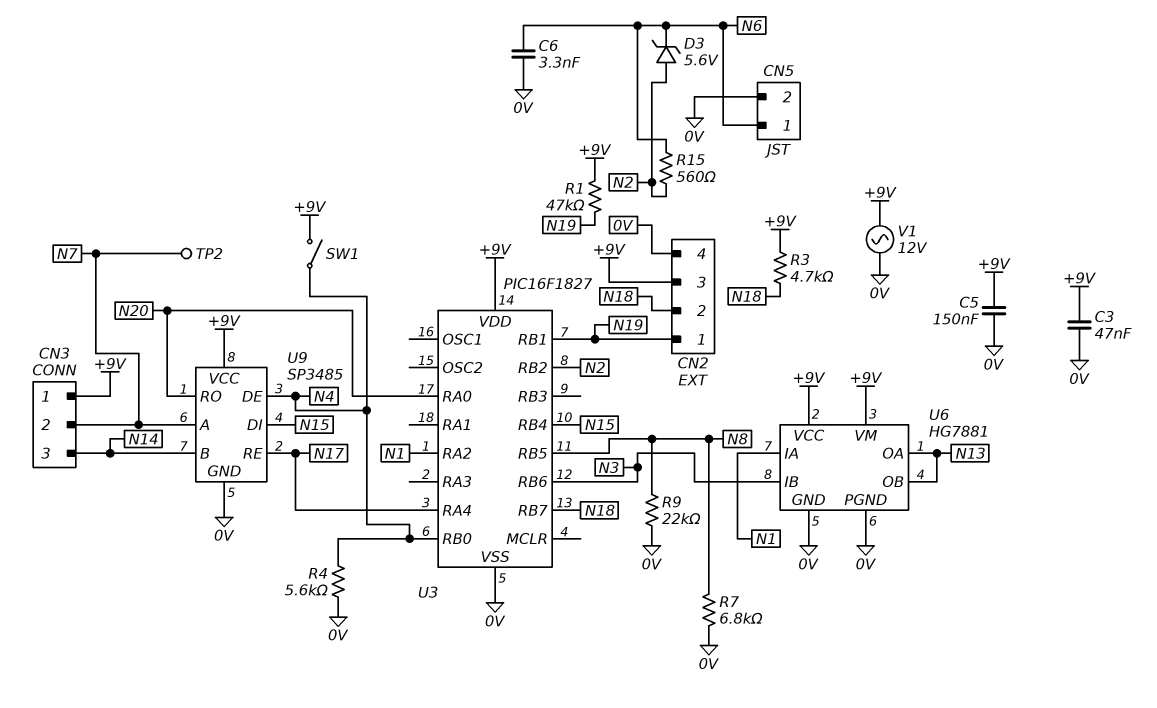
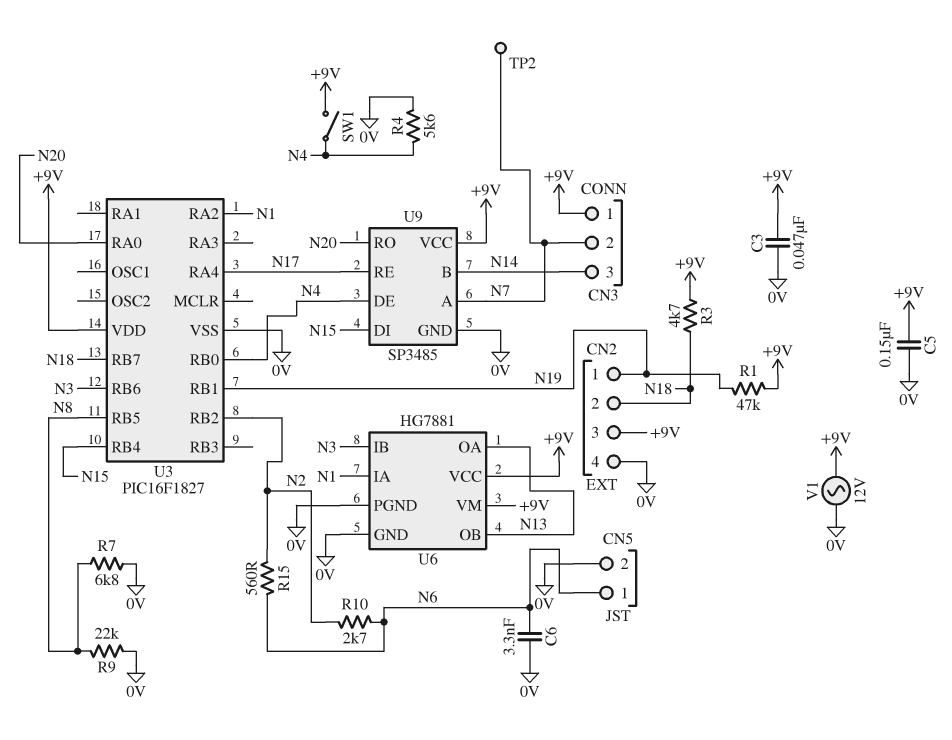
D3: zener 5.6V (A N2, K N6) -> none
R10: none -> 2.7k (N2, N6)

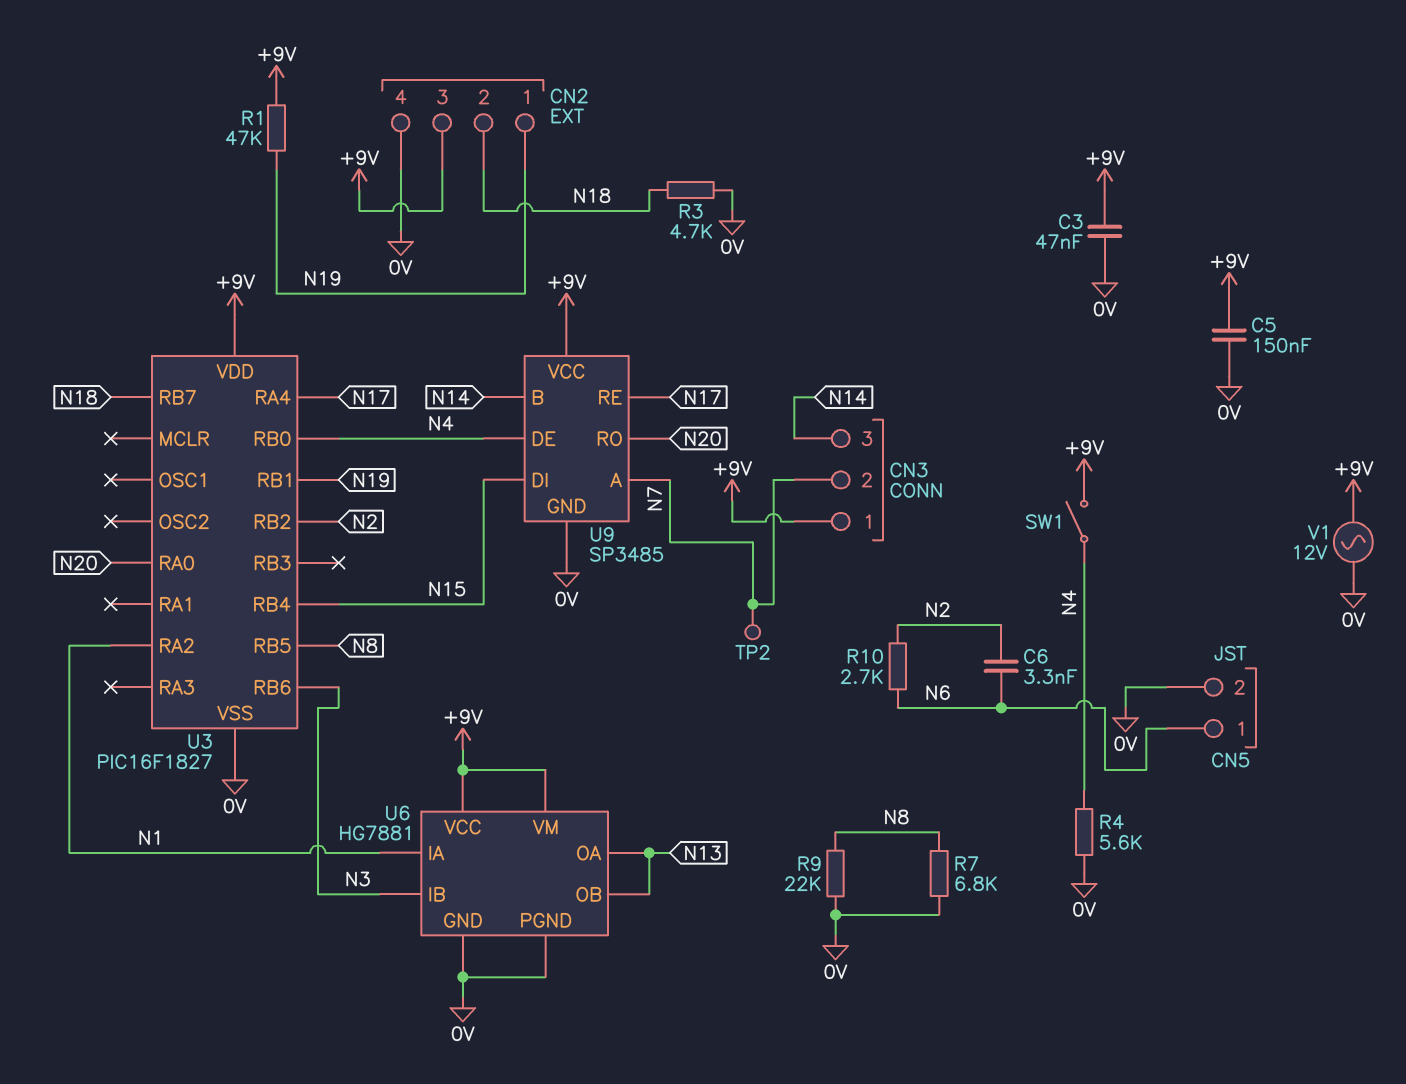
C6: 3.3nF (0V, N6) -> 3.3nF (N2, N6)
R3: 4.7k (+9V, N18) -> 4.7k (0V, N18)
R15: 560 (N2, N6) -> none

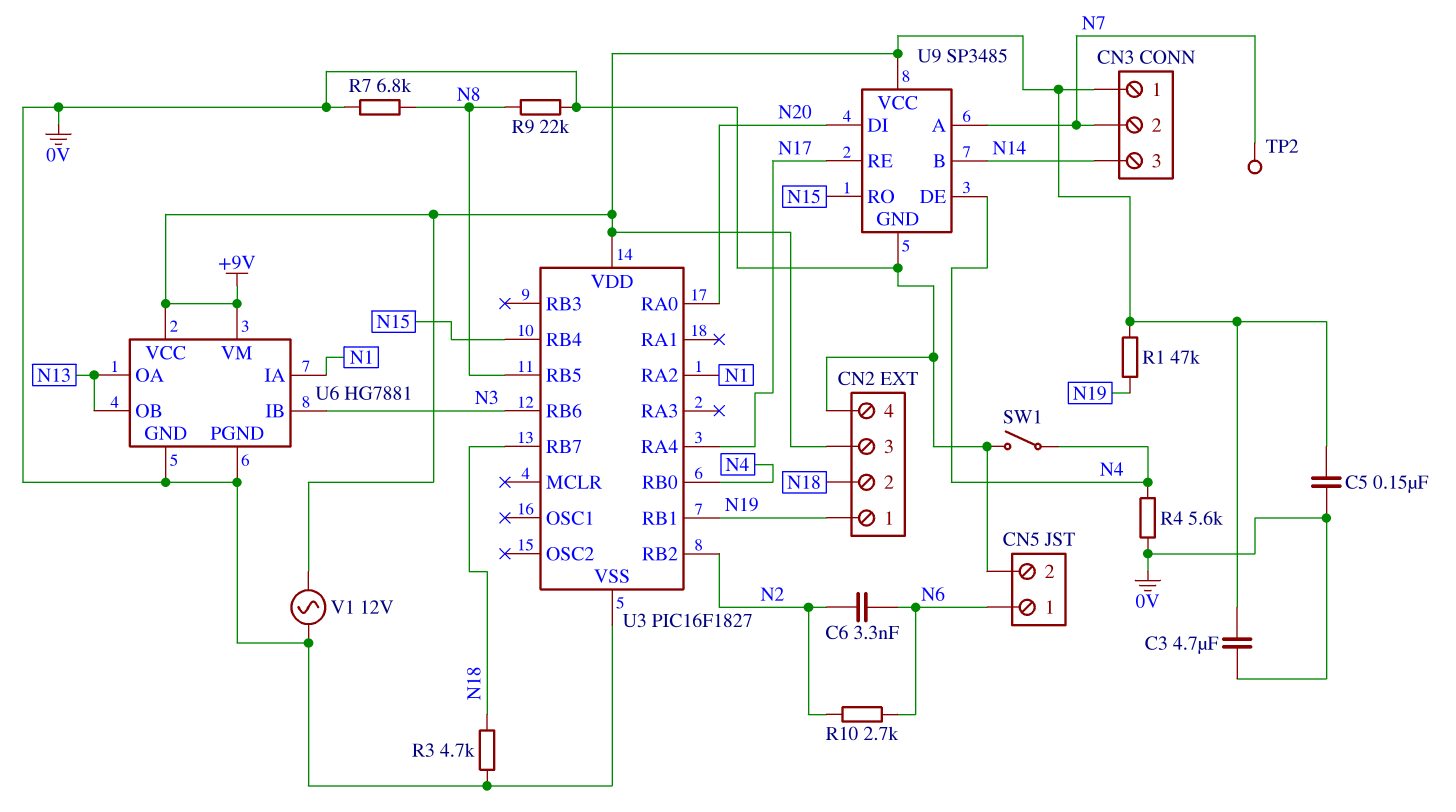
C3: 47nF (+9V, 0V) -> 4.7uF (+9V, 0V)
SW1: switch (+9V, N4) -> switch (0V, N4)
U9 pin DI: N15 -> N20
U9 pin RO: N20 -> N15

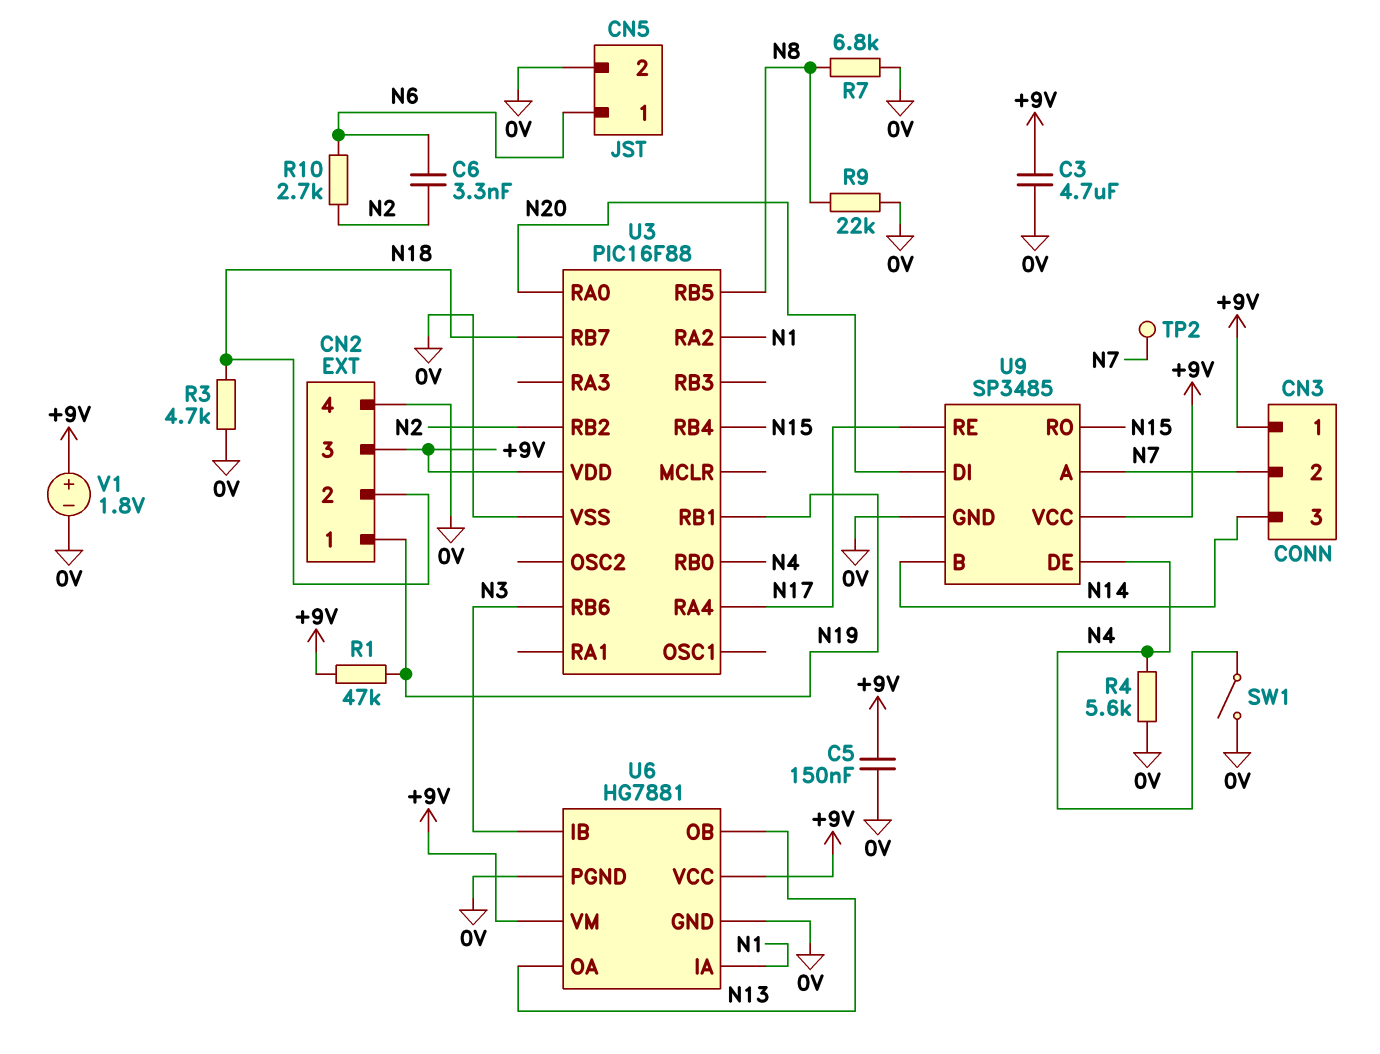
U3: PIC16F1827 -> PIC16F88
V1: AC 12V (+9V, 0V) -> 1.8V (plus +9V, minus 0V)

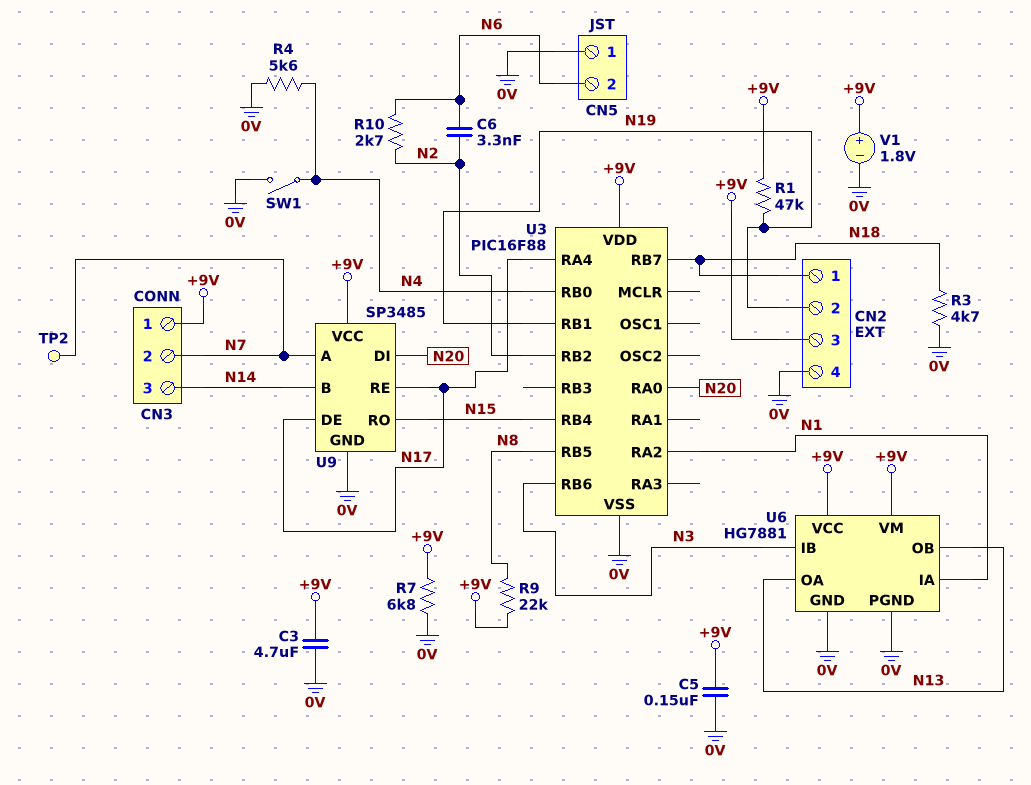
CN2 pin 1: N19 -> N18
CN2 pin 2: N18 -> N19
CN5 pin 1: N6 -> 0V
CN5 pin 2: 0V -> N6
R7: 6.8k (0V, N8) -> 6.8k (+9V, 0V)
R9: 22k (0V, N8) -> 22k (+9V, N8)
U9 pin DE: N4 -> N17

